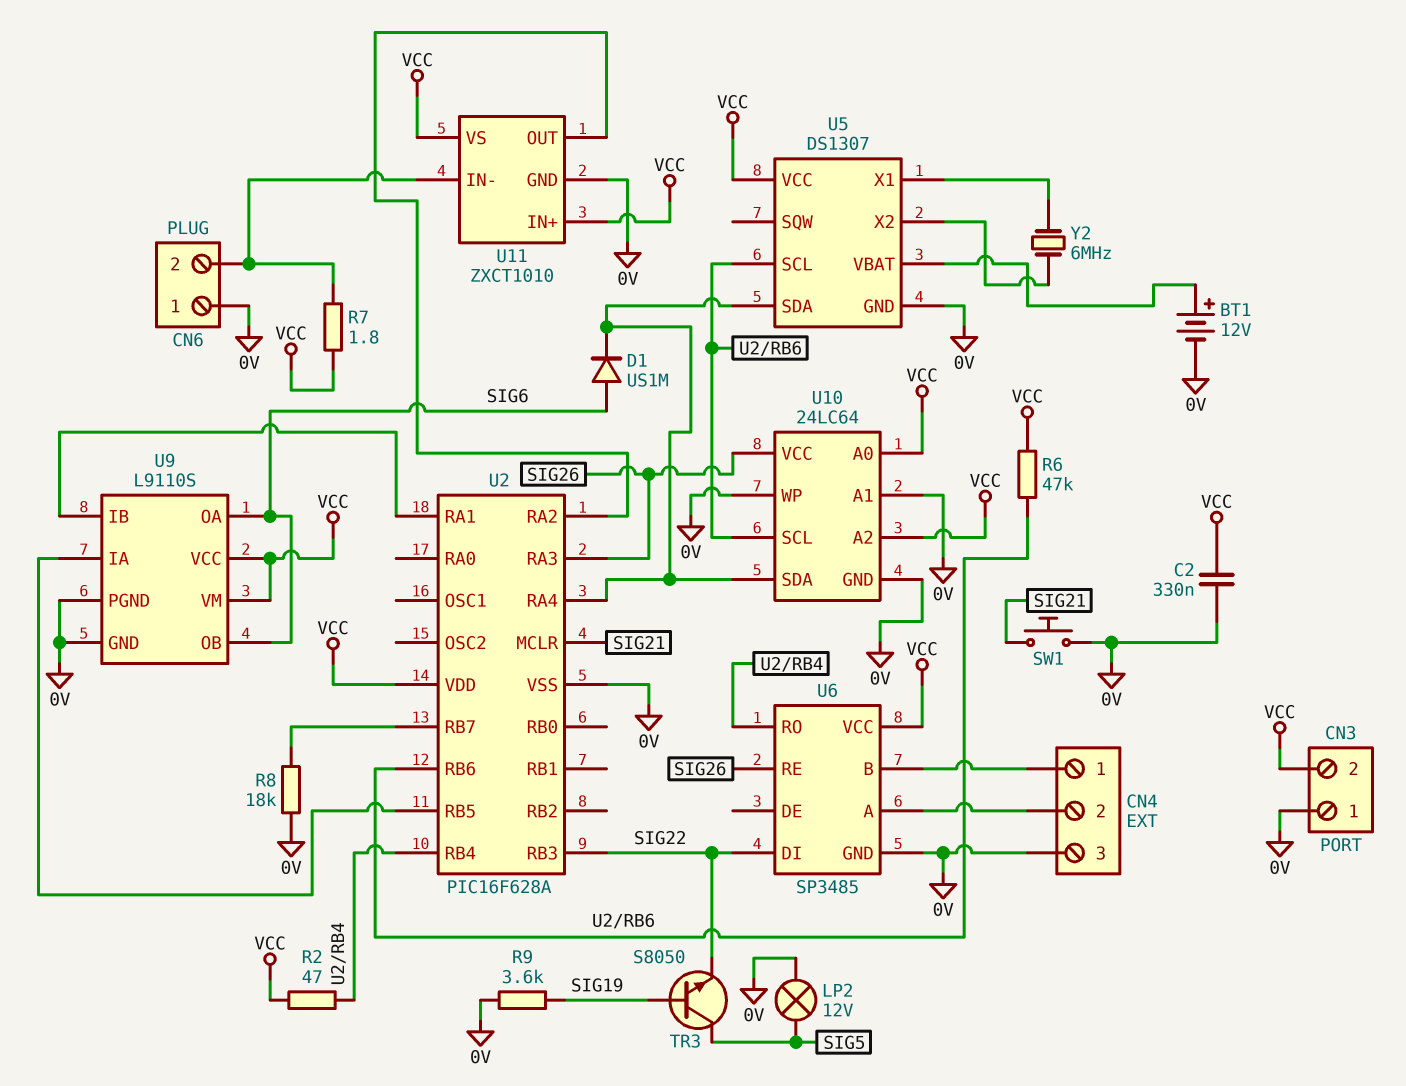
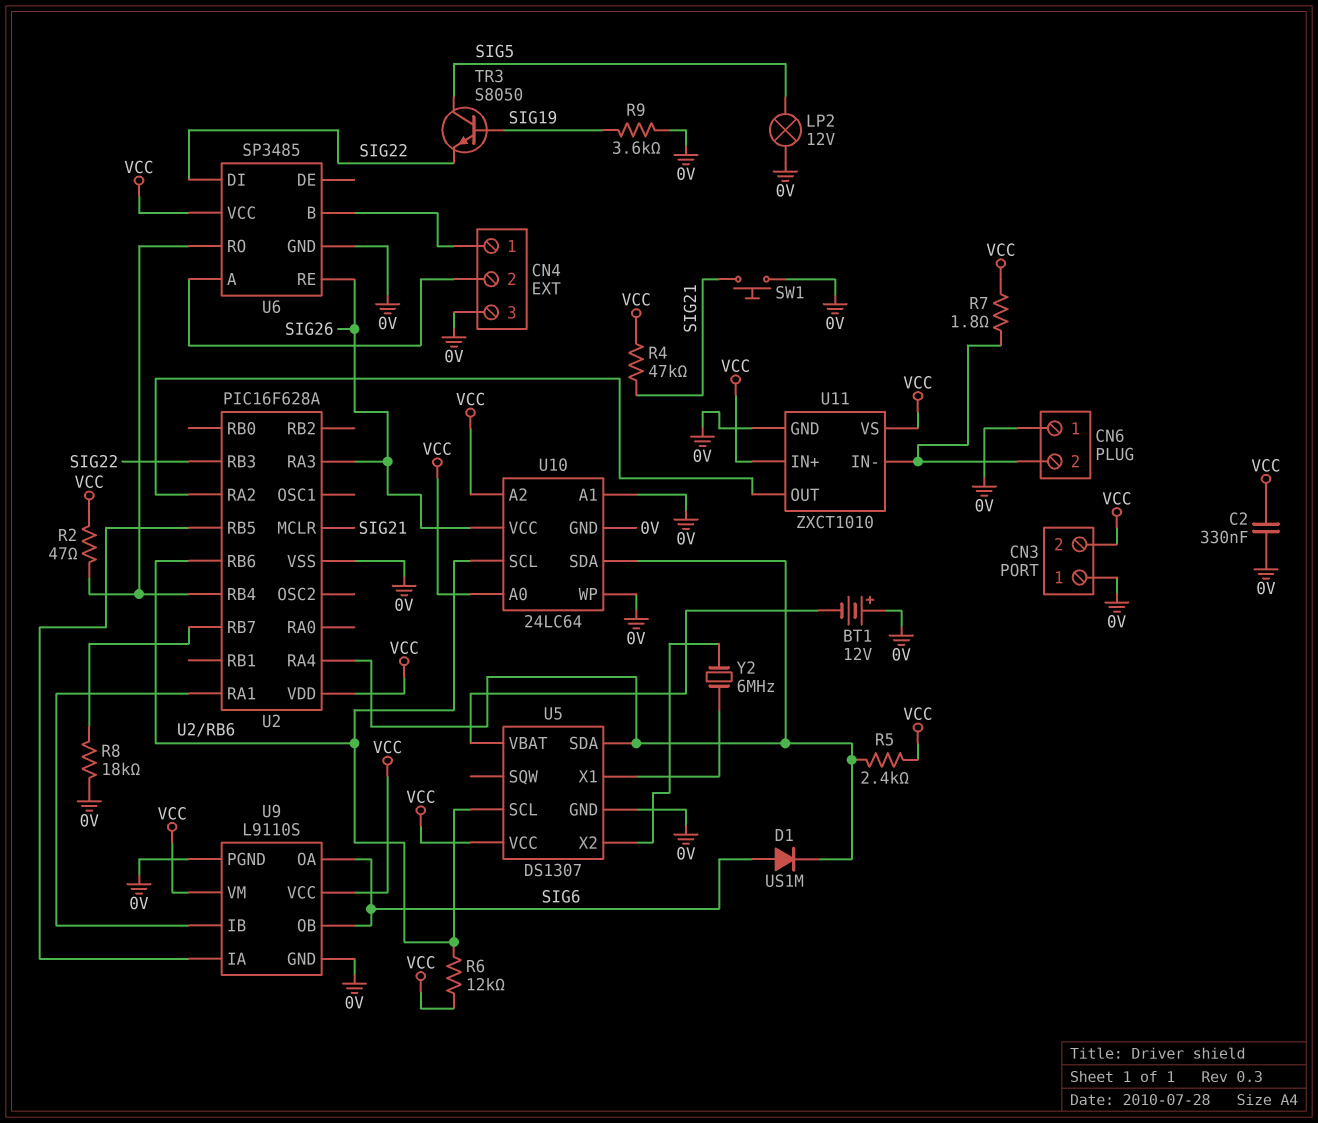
BT1: 12V (plus U5/VBAT, minus 0V) -> 12V (plus 0V, minus U5/VBAT)
R4: none -> 47k (SIG21, VCC)
R5: none -> 2.4k (U2/RA4, VCC)
R6: 47k (U2/RB6, VCC) -> 12k (U2/RB6, VCC)

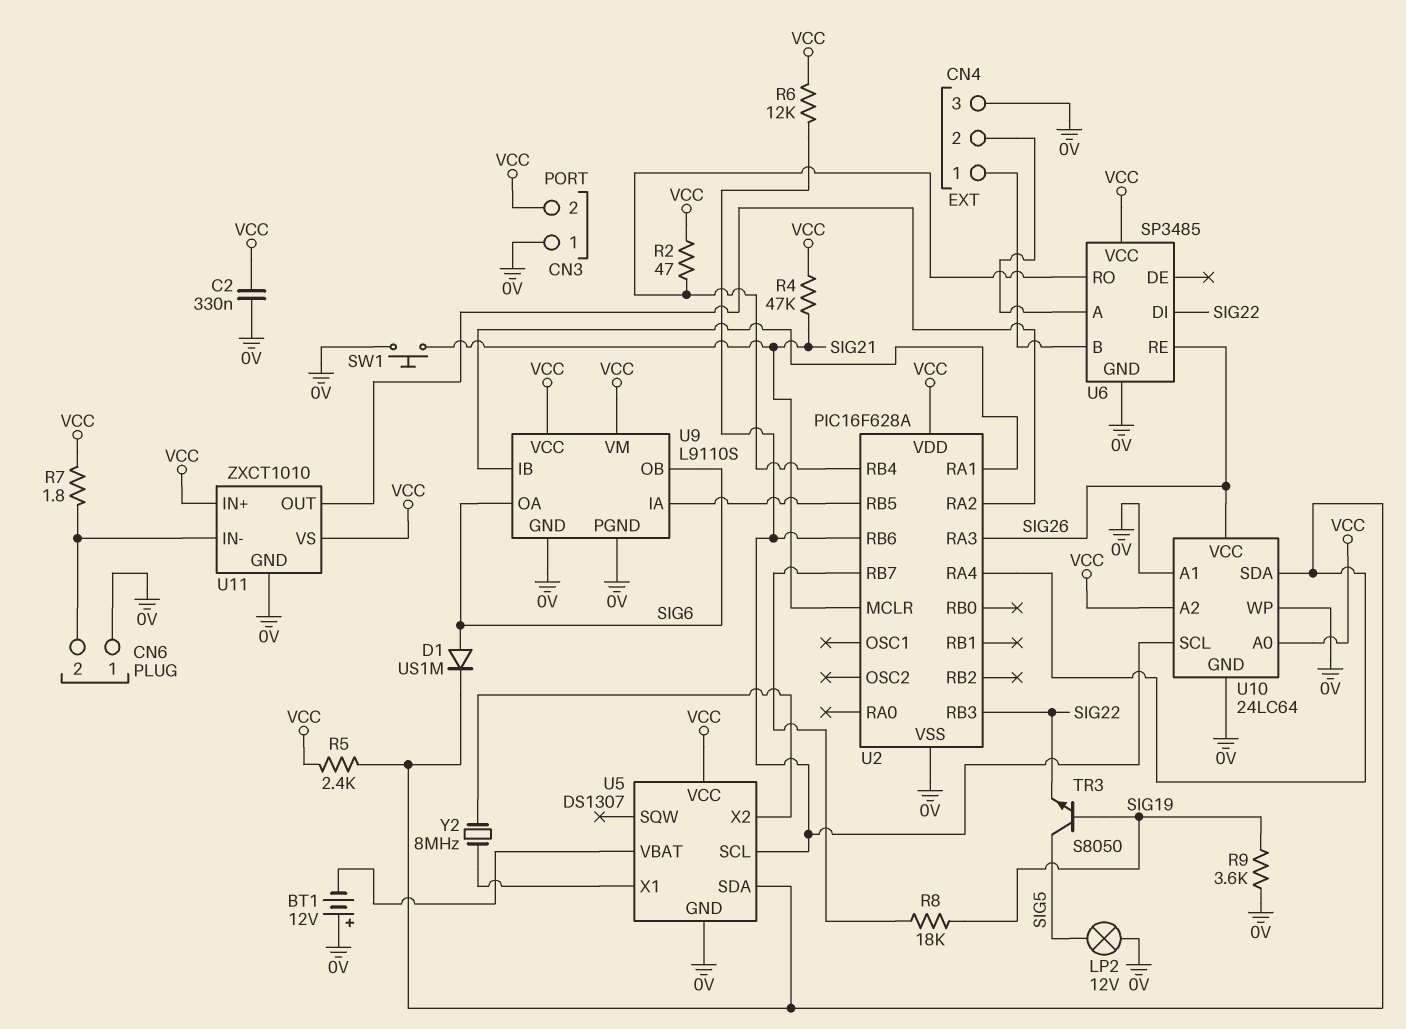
R8: 18k (0V, U2/RB7) -> 18k (SIG19, U2/RB7)
Y2: 6MHz (U5/X1, U5/X2) -> 8MHz (U5/X1, U5/X2)

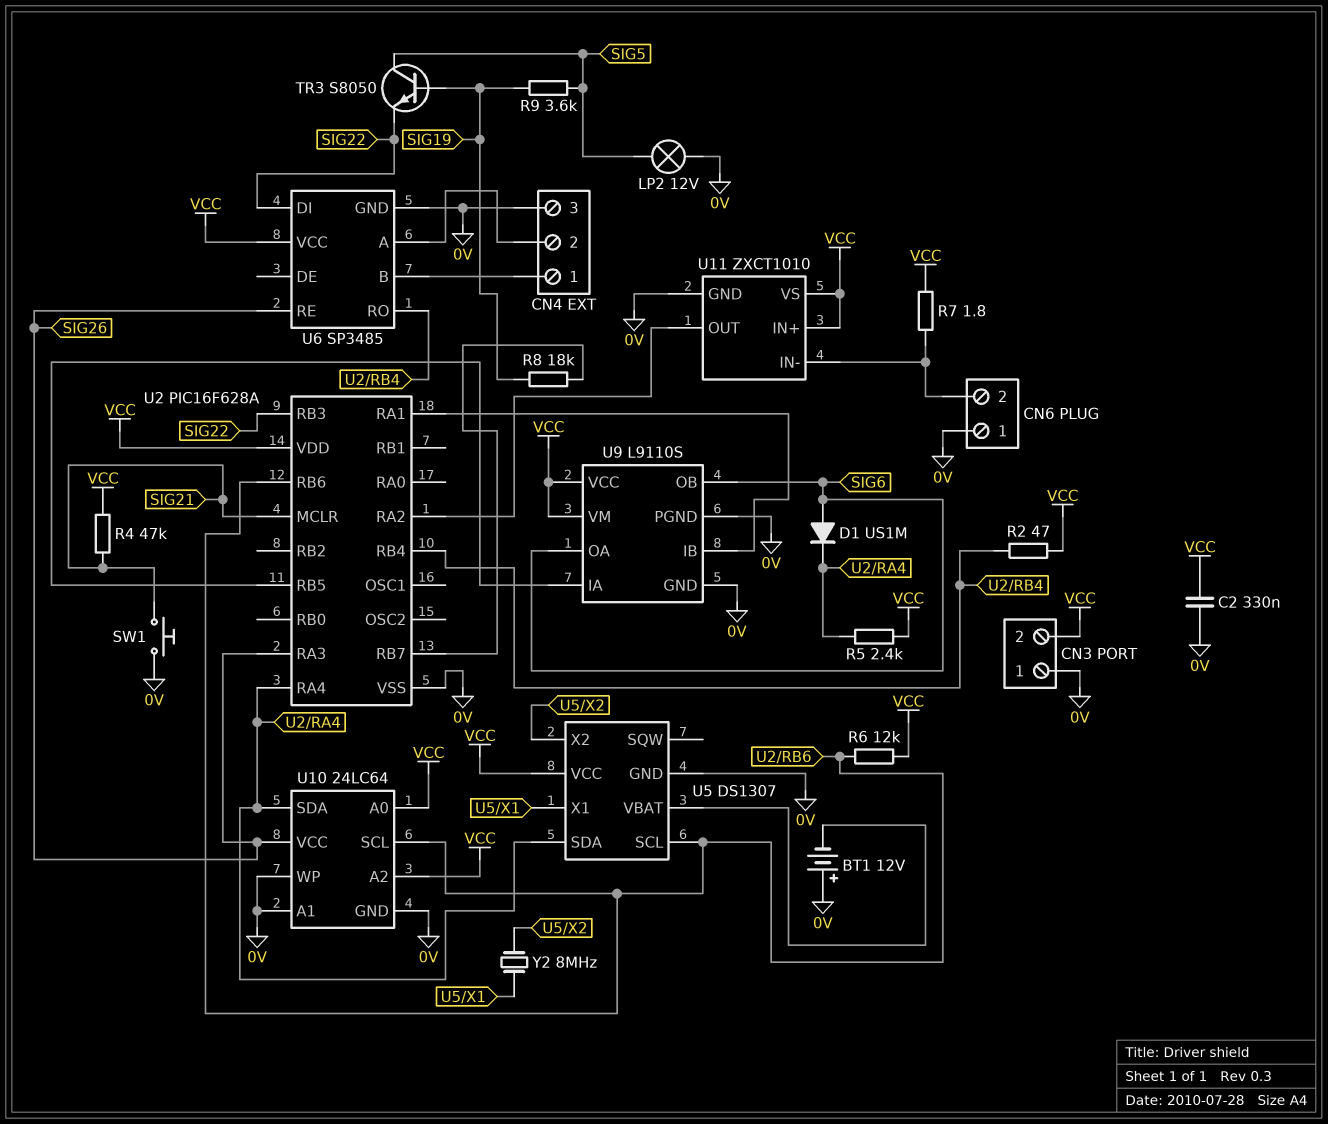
R9: 3.6k (0V, SIG19) -> 3.6k (SIG5, SIG19)

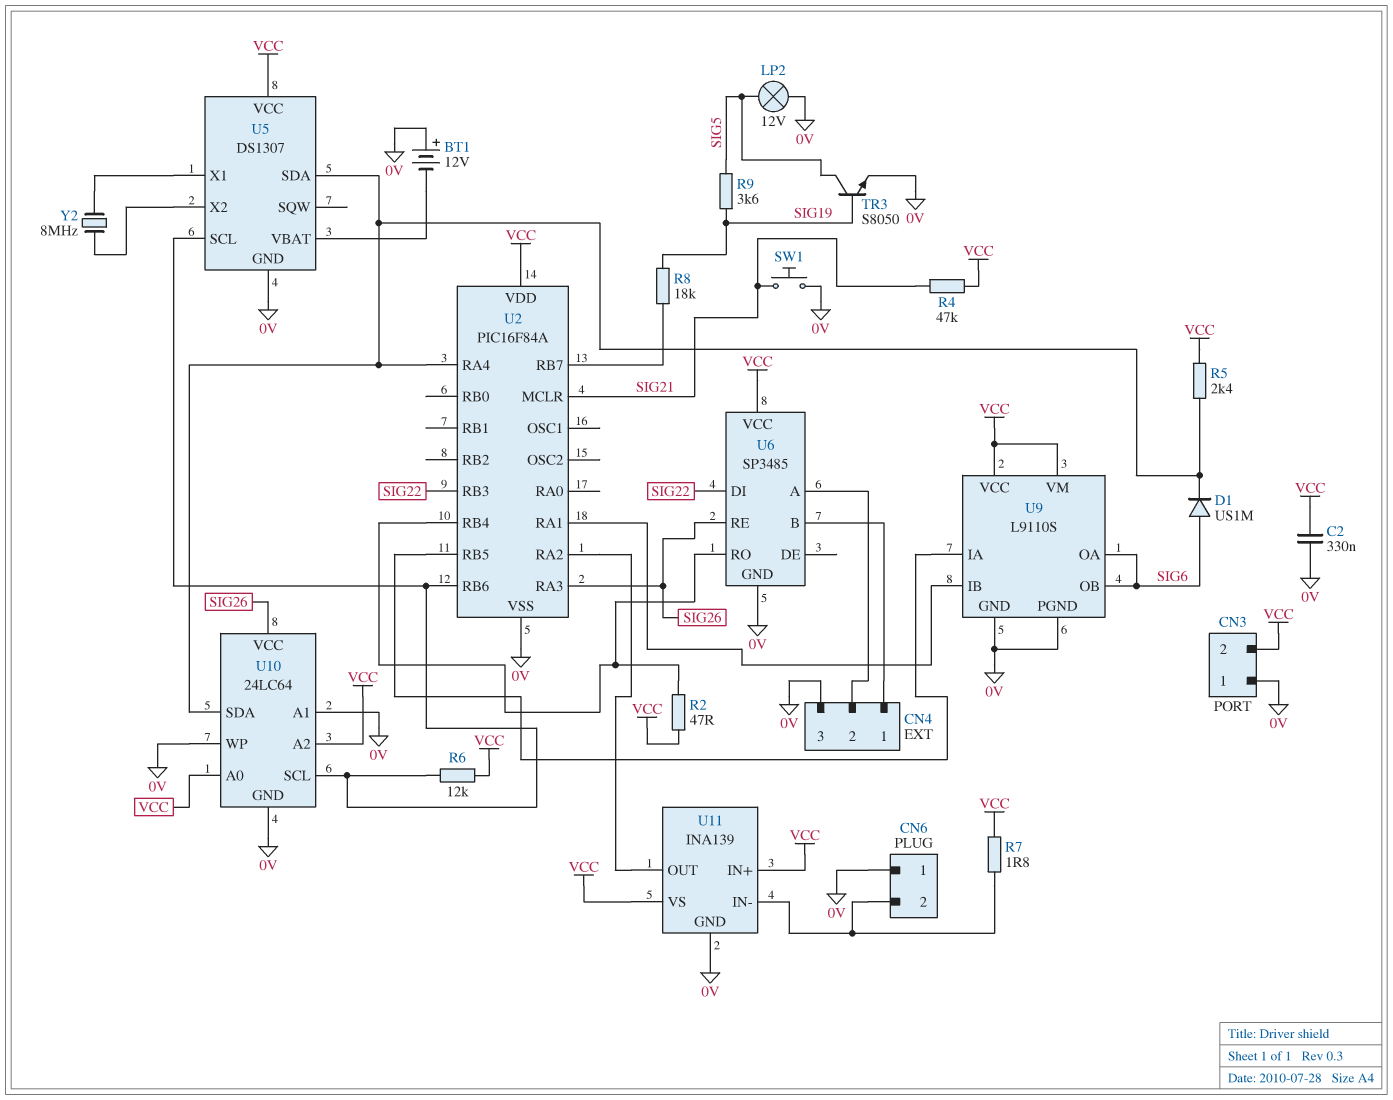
TR3: NPN S8050 (B SIG19, C SIG5, E SIG22) -> NPN S8050 (B SIG19, C SIG5, E 0V)
U2: PIC16F628A -> PIC16F84A
U11: ZXCT1010 -> INA139

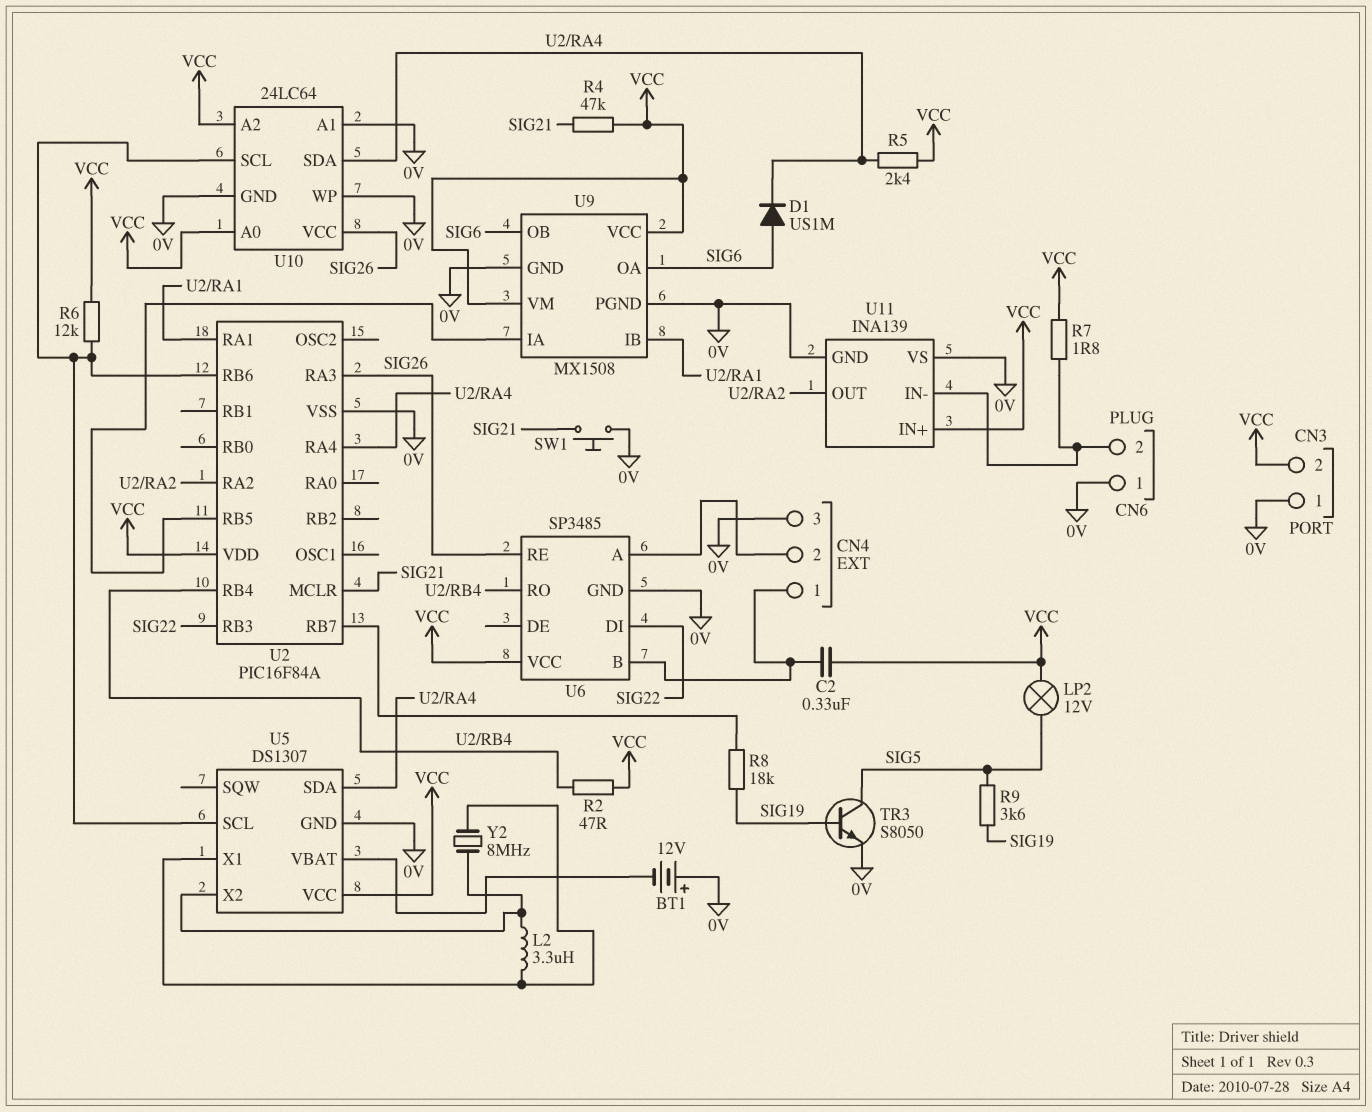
C2: 330nF (0V, VCC) -> 330nF (CN4/1, VCC)
L2: none -> 3.3uH (U5/X1, U5/X2)
LP2: lamp 12V (0V, SIG5) -> lamp 12V (SIG5, VCC)
U9: L9110S -> MX1508
U11 pin VS: VCC -> 0V

